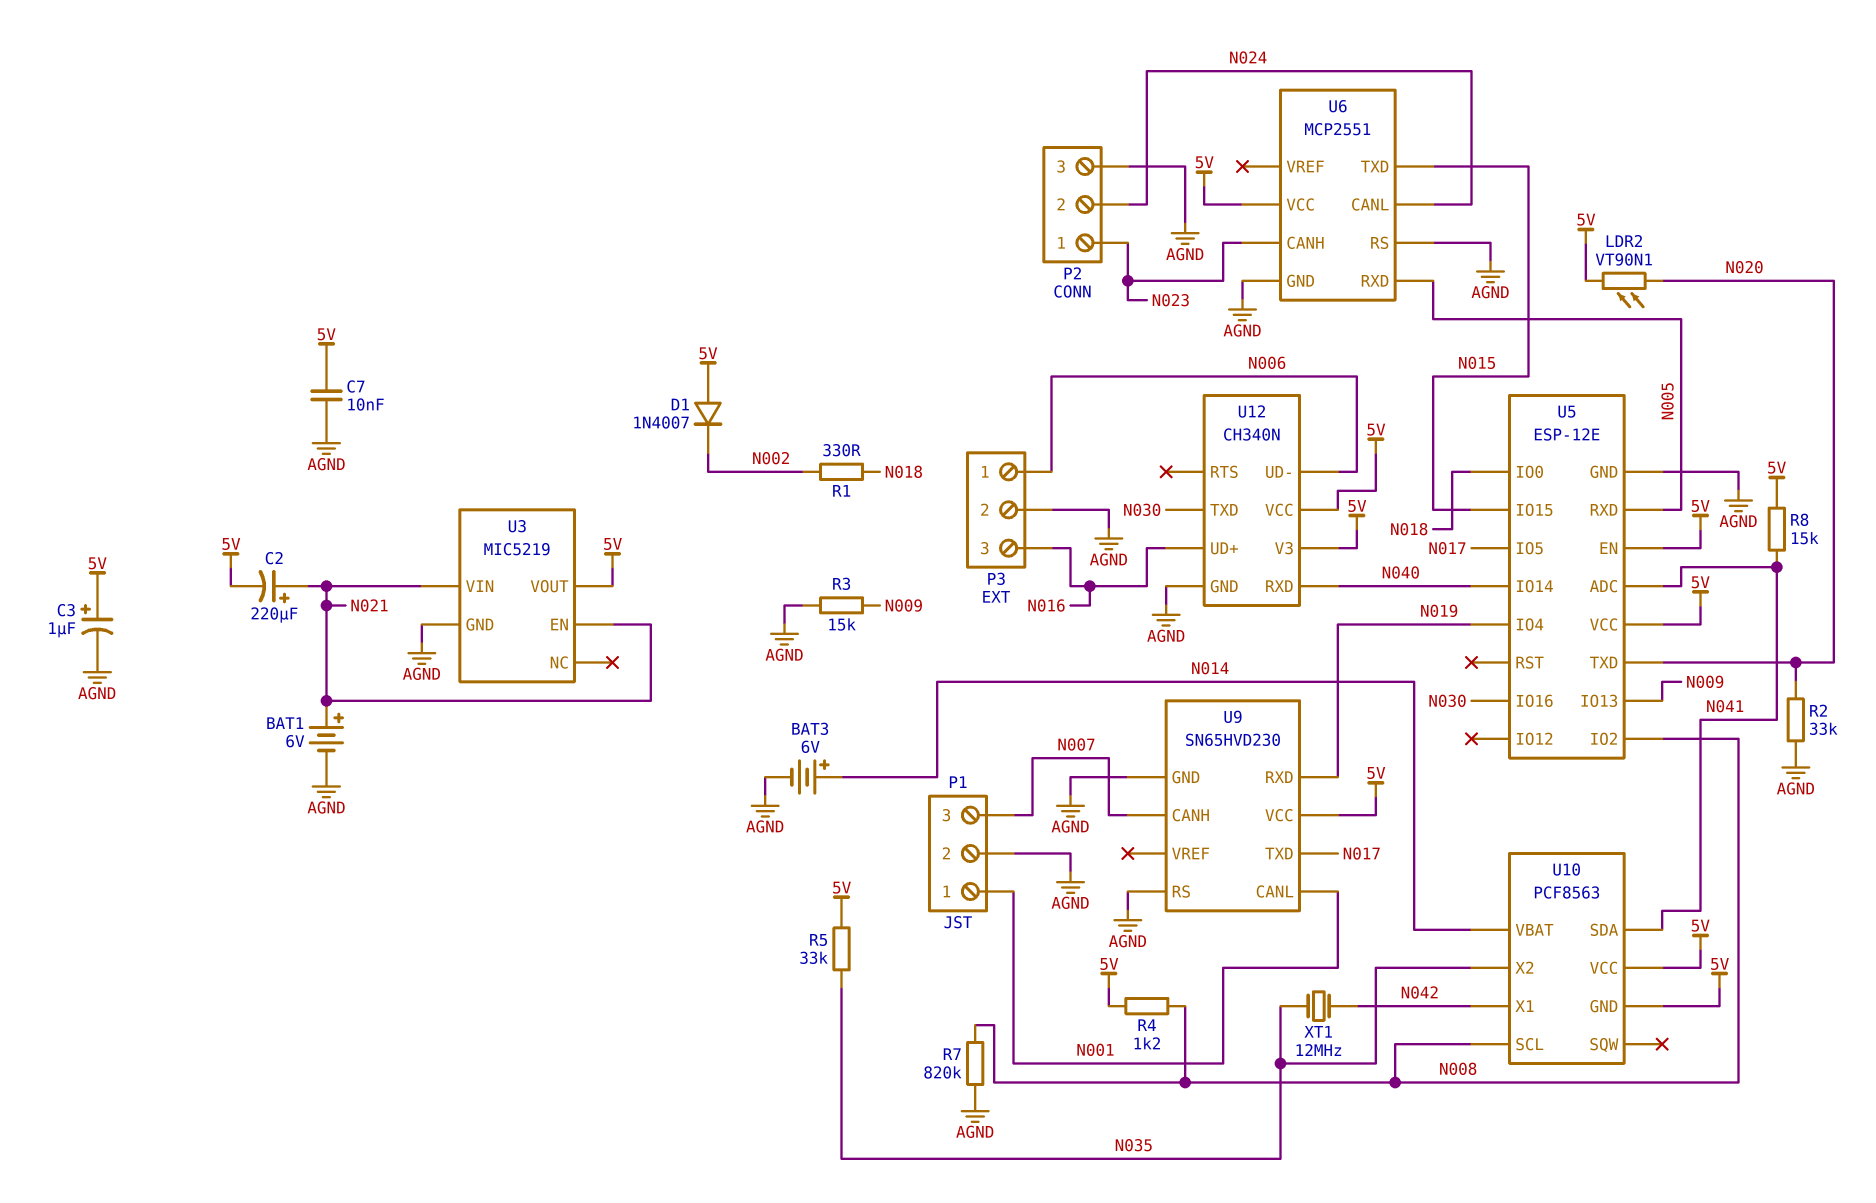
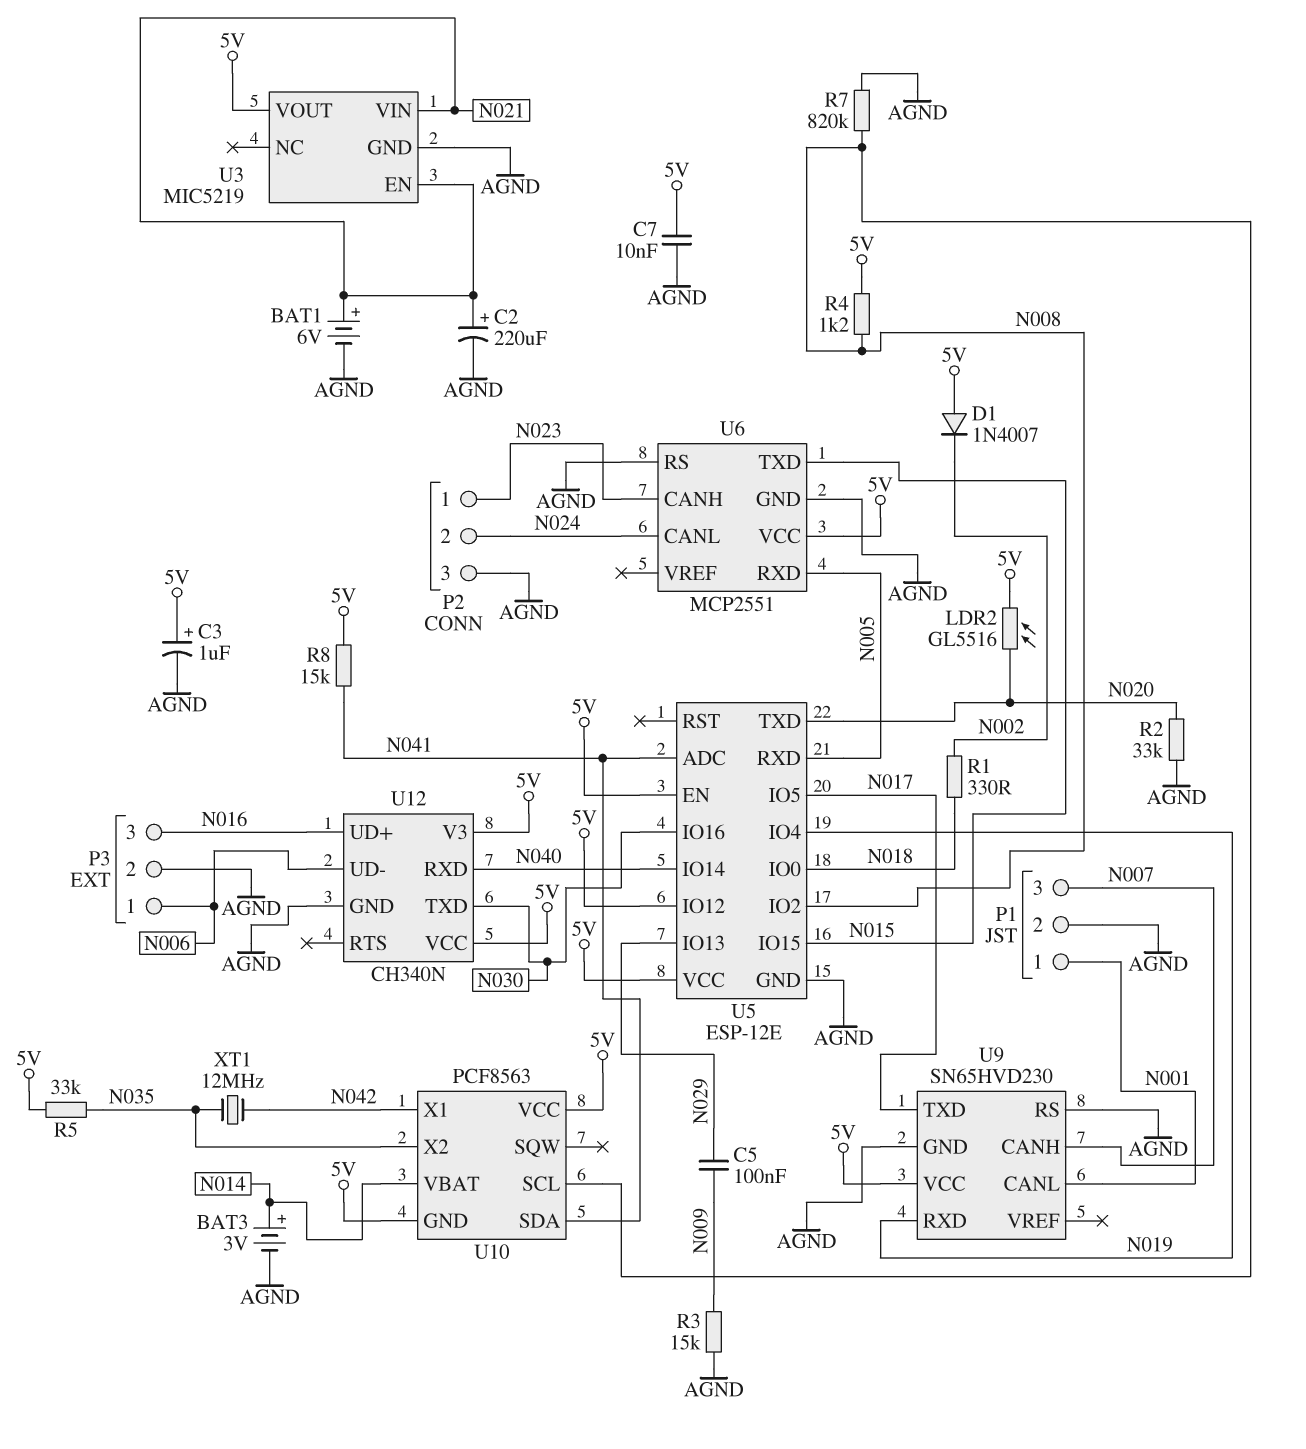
BAT3: 6V (plus N014, minus AGND) -> 3V (plus N014, minus AGND)
C2: 220uF (plus N021, minus 5V) -> 220uF (plus N021, minus AGND)
C5: none -> 100nF (N009, N029)
LDR2: VT90N1 (5V, N020) -> GL5516 (5V, N020)
U5 pin IO12: none -> 5V
U5 pin IO13: N009 -> N029

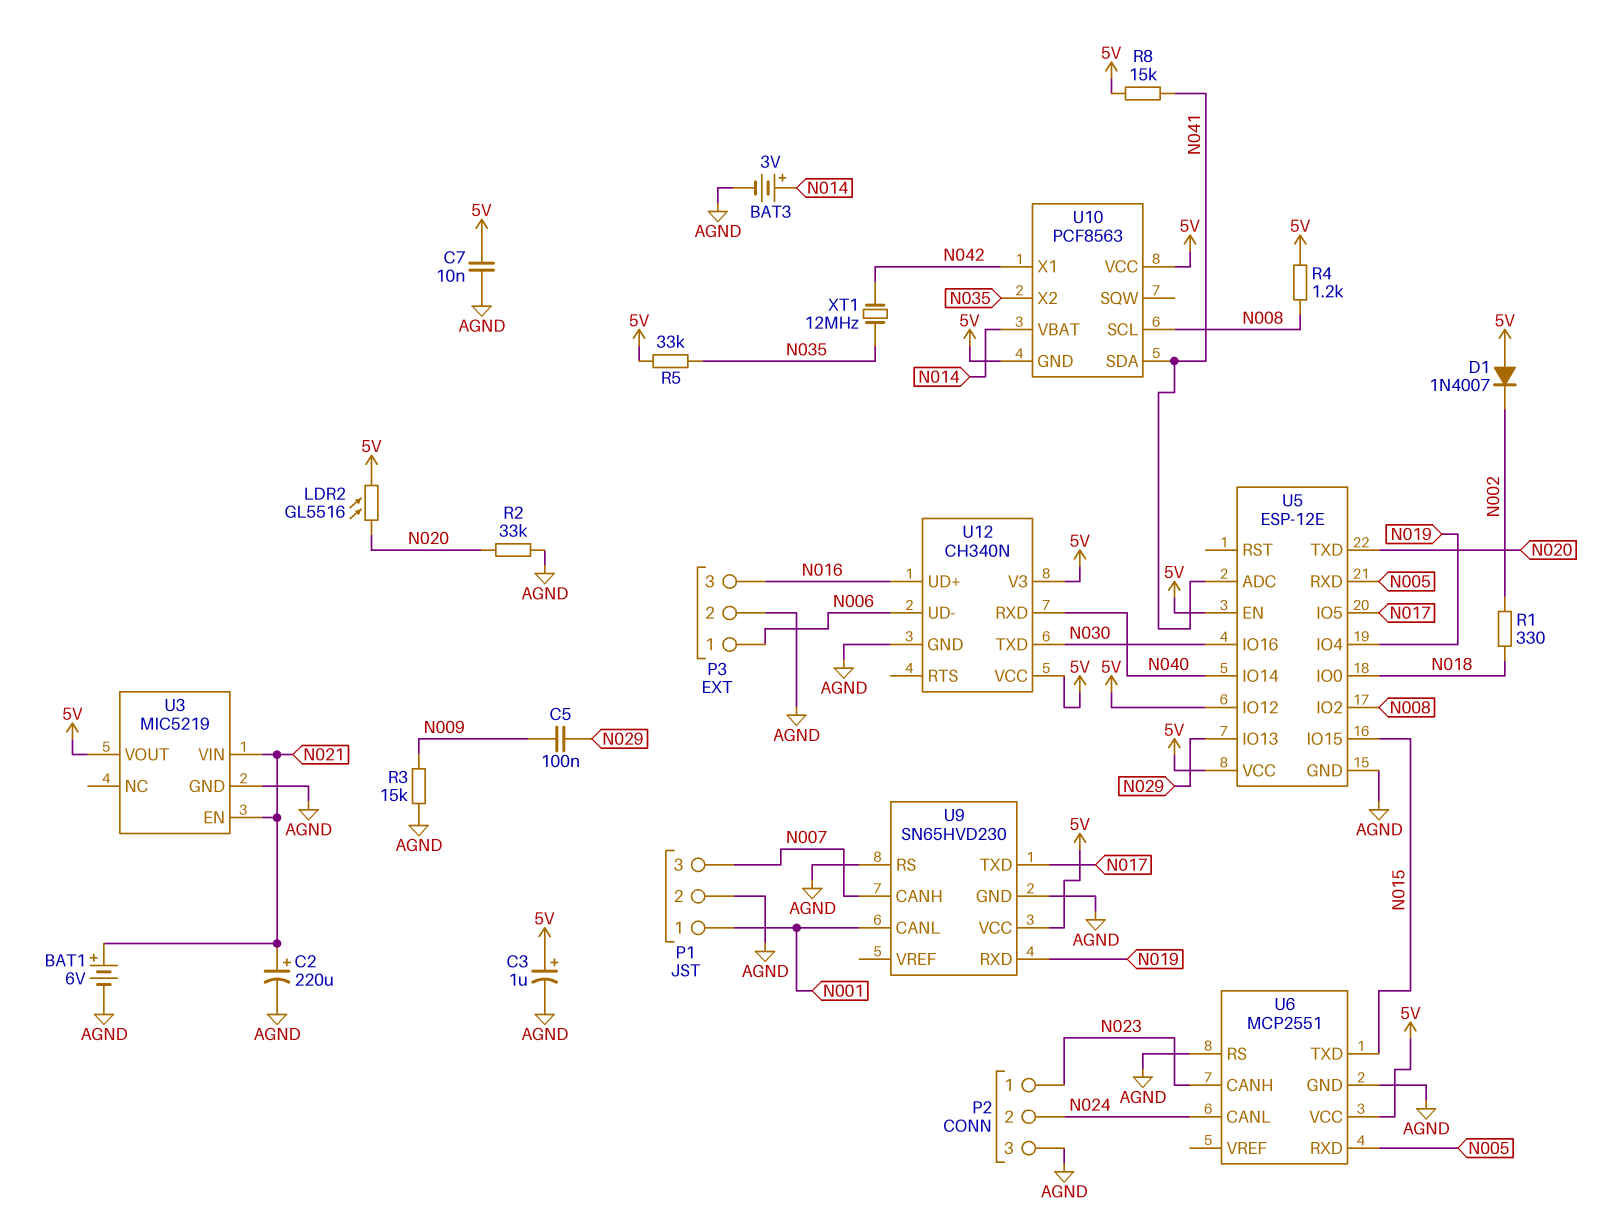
R7: 820k (AGND, N008) -> none

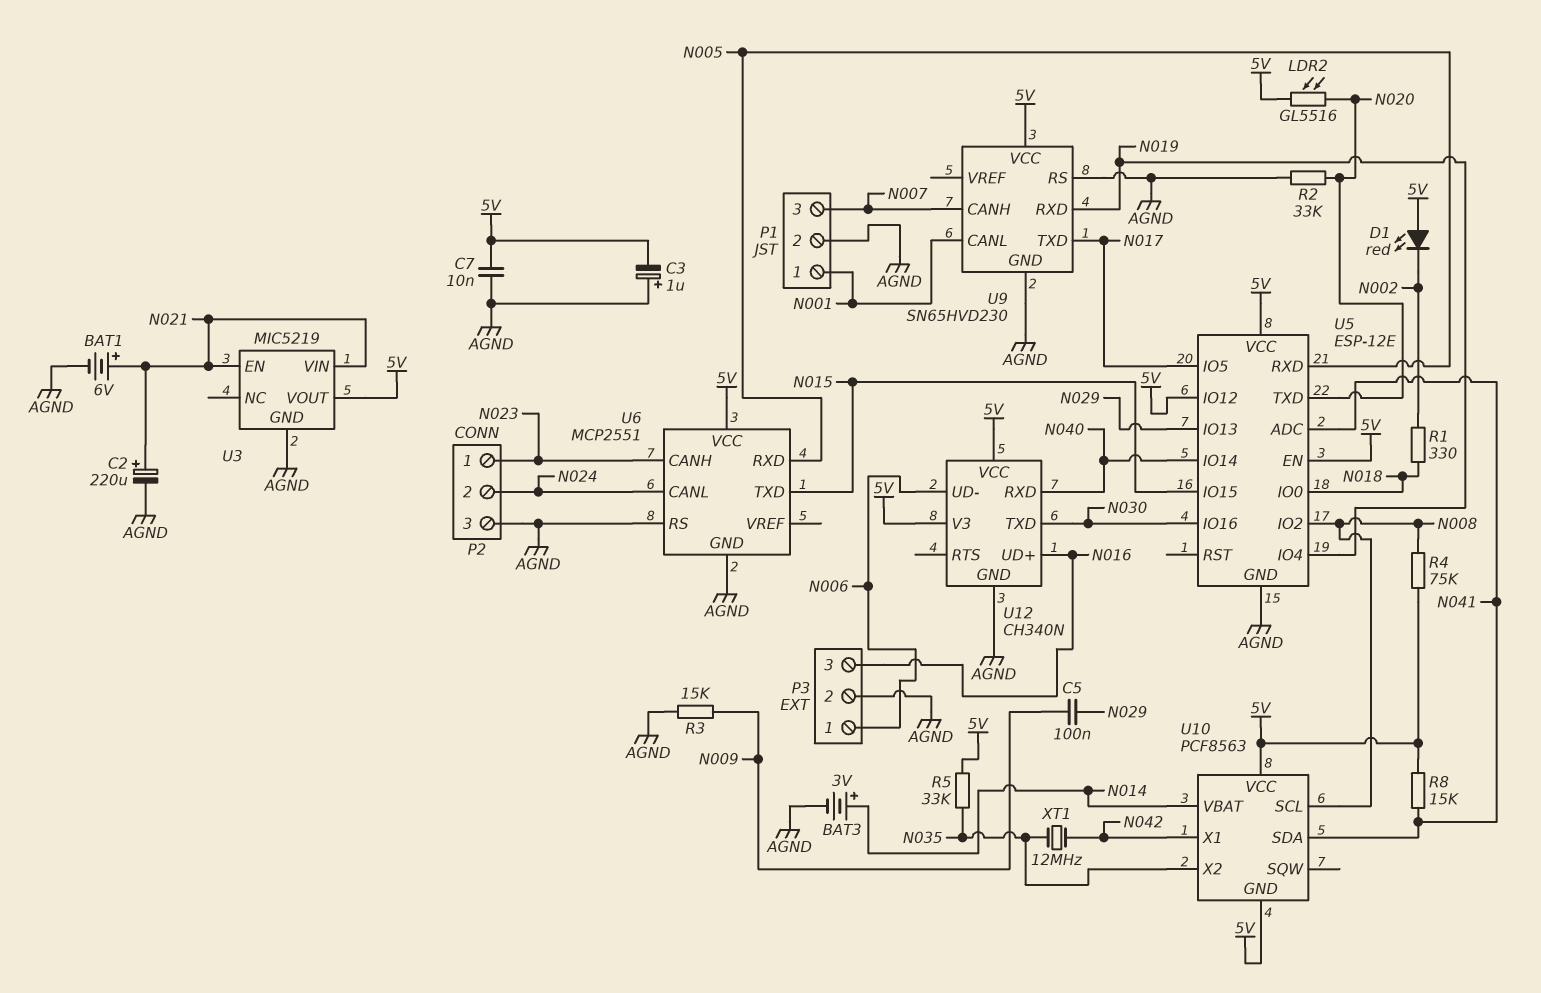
C3: 1uF (plus 5V, minus AGND) -> 1uF (plus AGND, minus 5V)
D1: diode 1N4007 (A 5V, K N002) -> LED red (A 5V, K N002)
R4: 1.2k (5V, N008) -> 75k (5V, N008)

